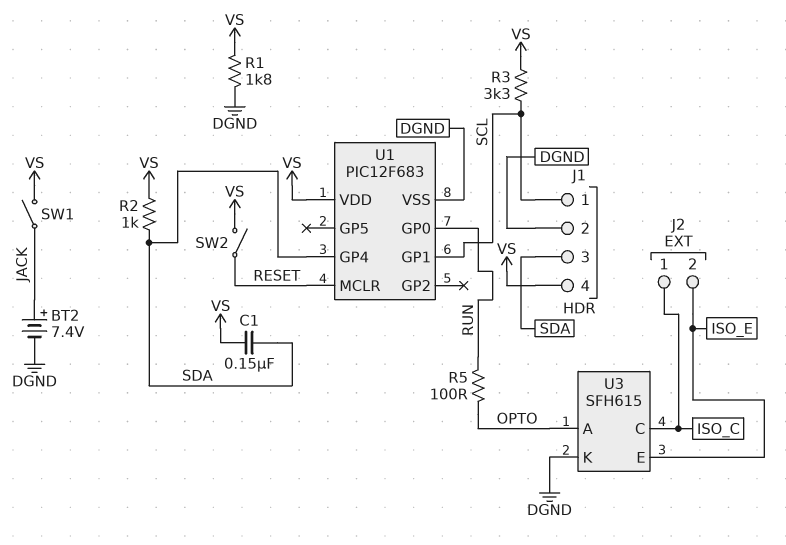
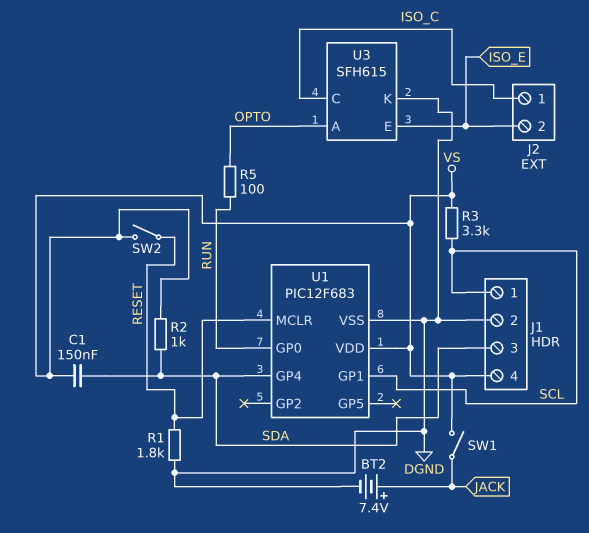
R1: 1.8k (DGND, VS) -> 1.8k (DGND, RESET)

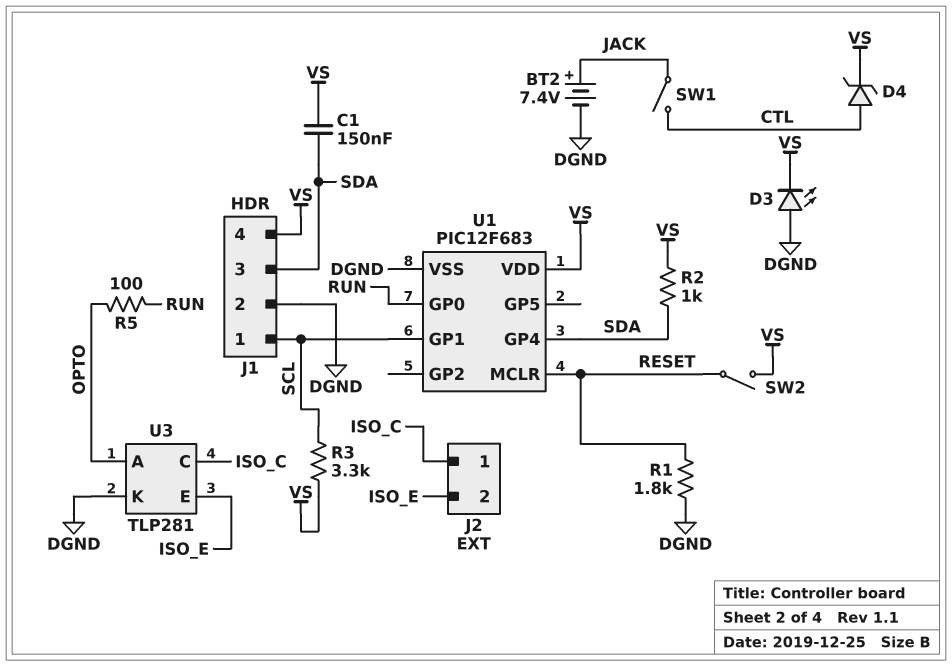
D3: none -> LED (A DGND, K VS)
D4: none -> zener (A CTL, K VS)
SW1: switch (JACK, VS) -> switch (CTL, JACK)
U3: SFH615 -> TLP281

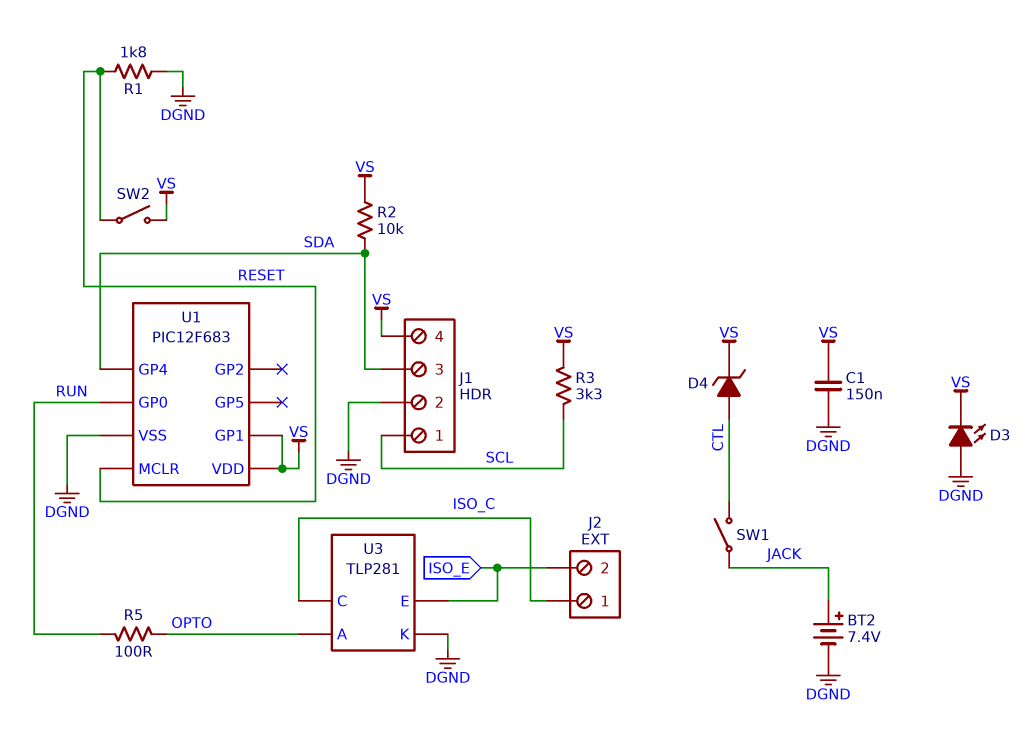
C1: 150nF (SDA, VS) -> 150nF (DGND, VS)
R2: 1k (SDA, VS) -> 10k (SDA, VS)
U1 pin GP1: SCL -> VS

